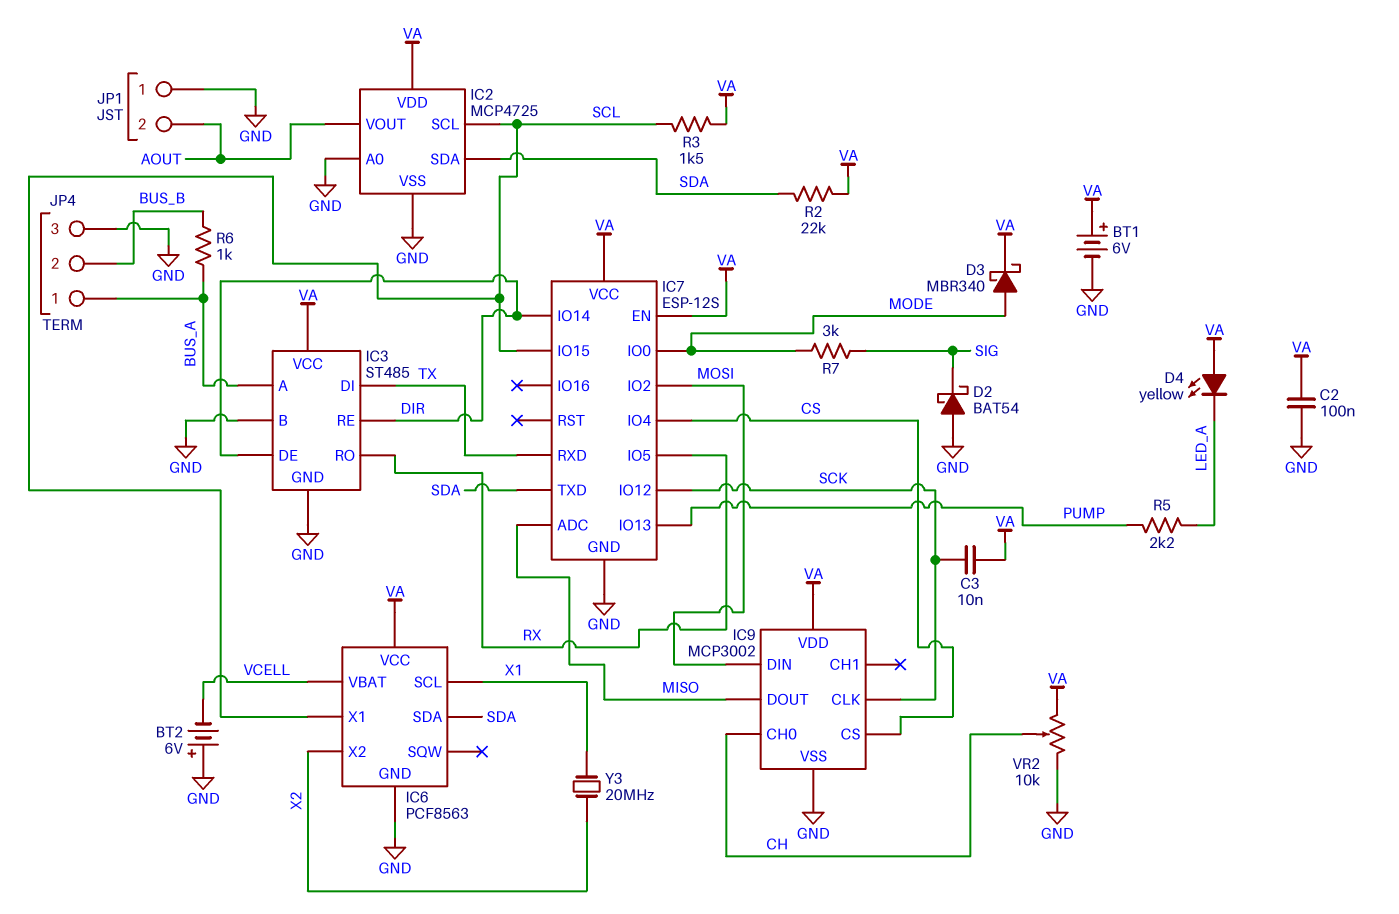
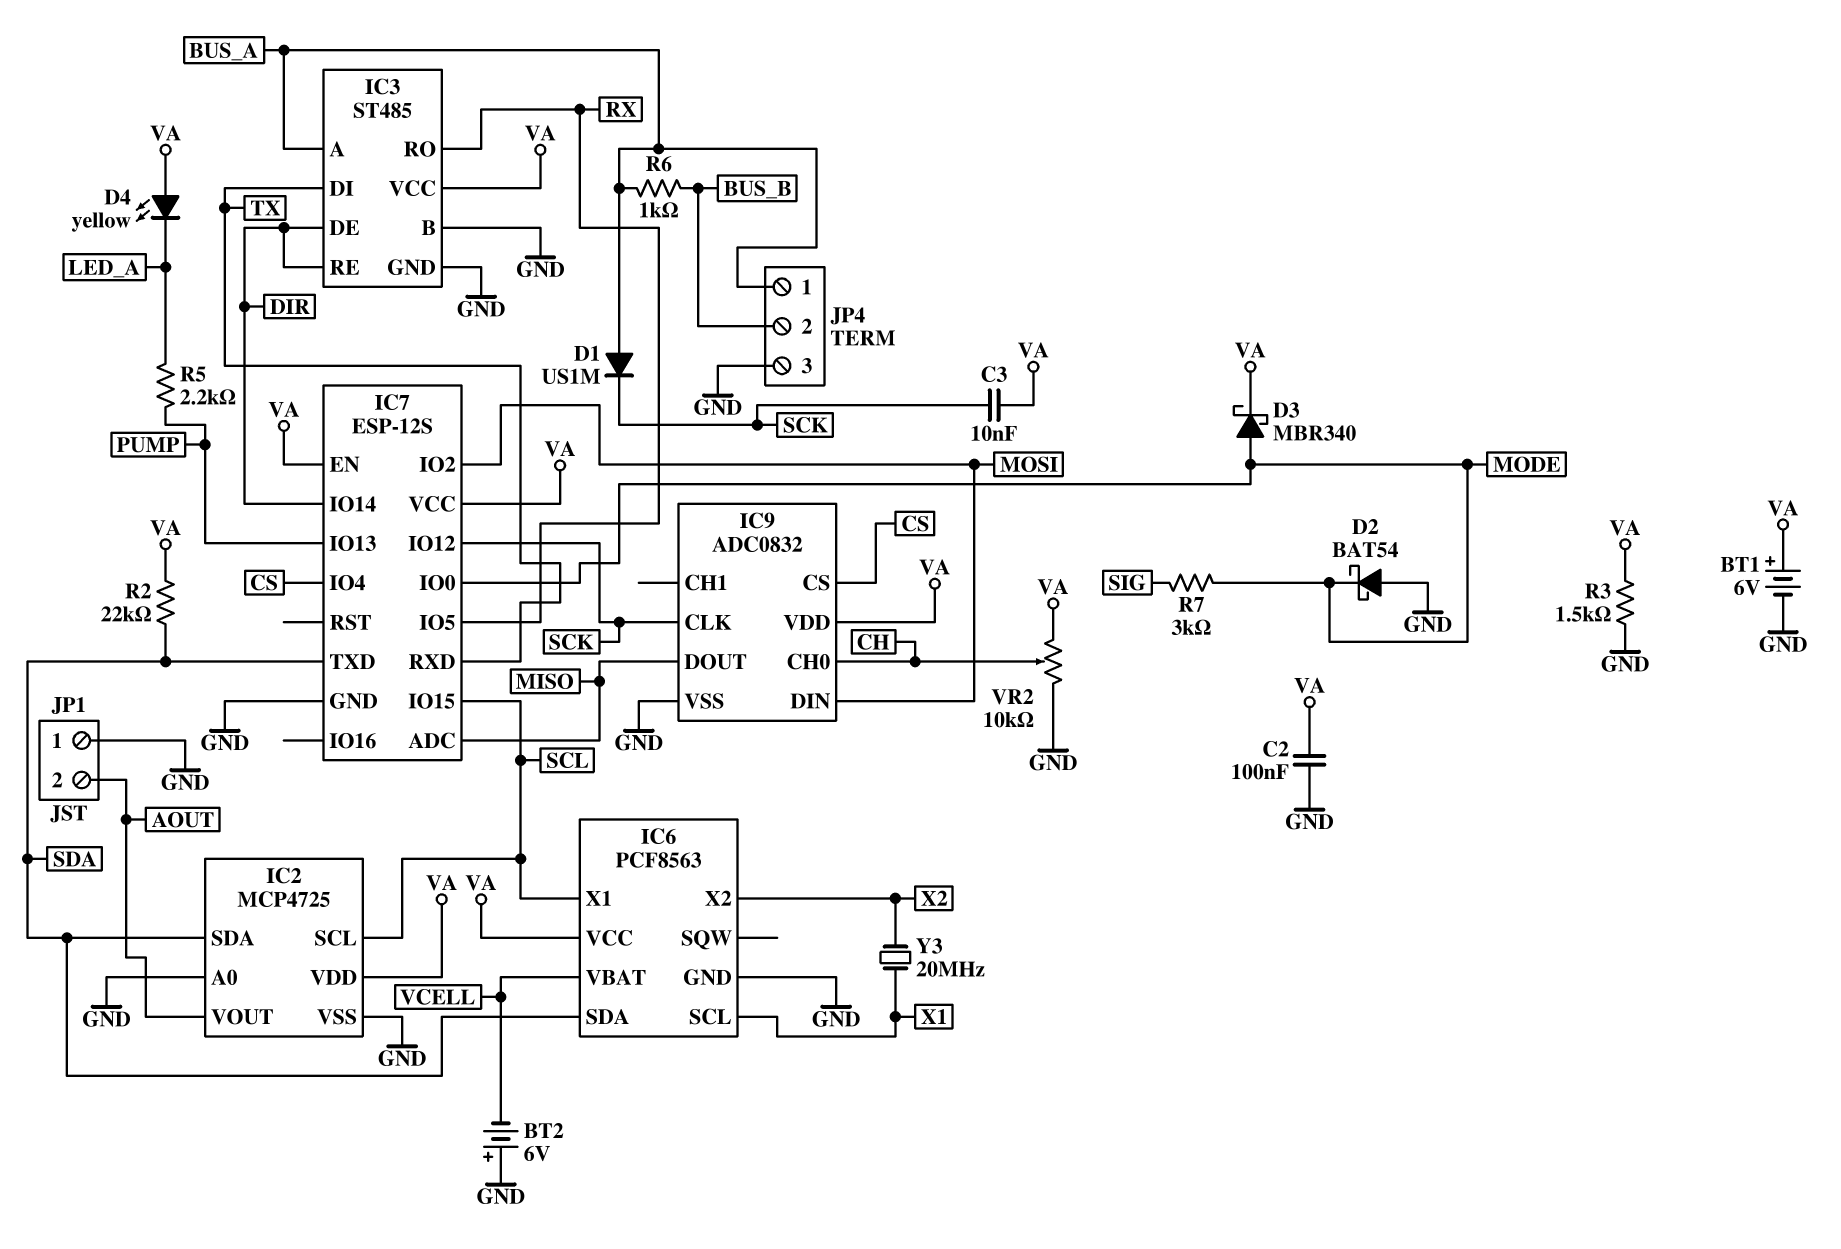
D1: none -> diode US1M (A BUS_A, K SCK)
D2: schottky BAT54 (A GND, K SIG) -> schottky BAT54 (A GND, K MODE)
IC9: MCP3002 -> ADC0832
R3: 1.5k (SCL, VA) -> 1.5k (GND, VA)

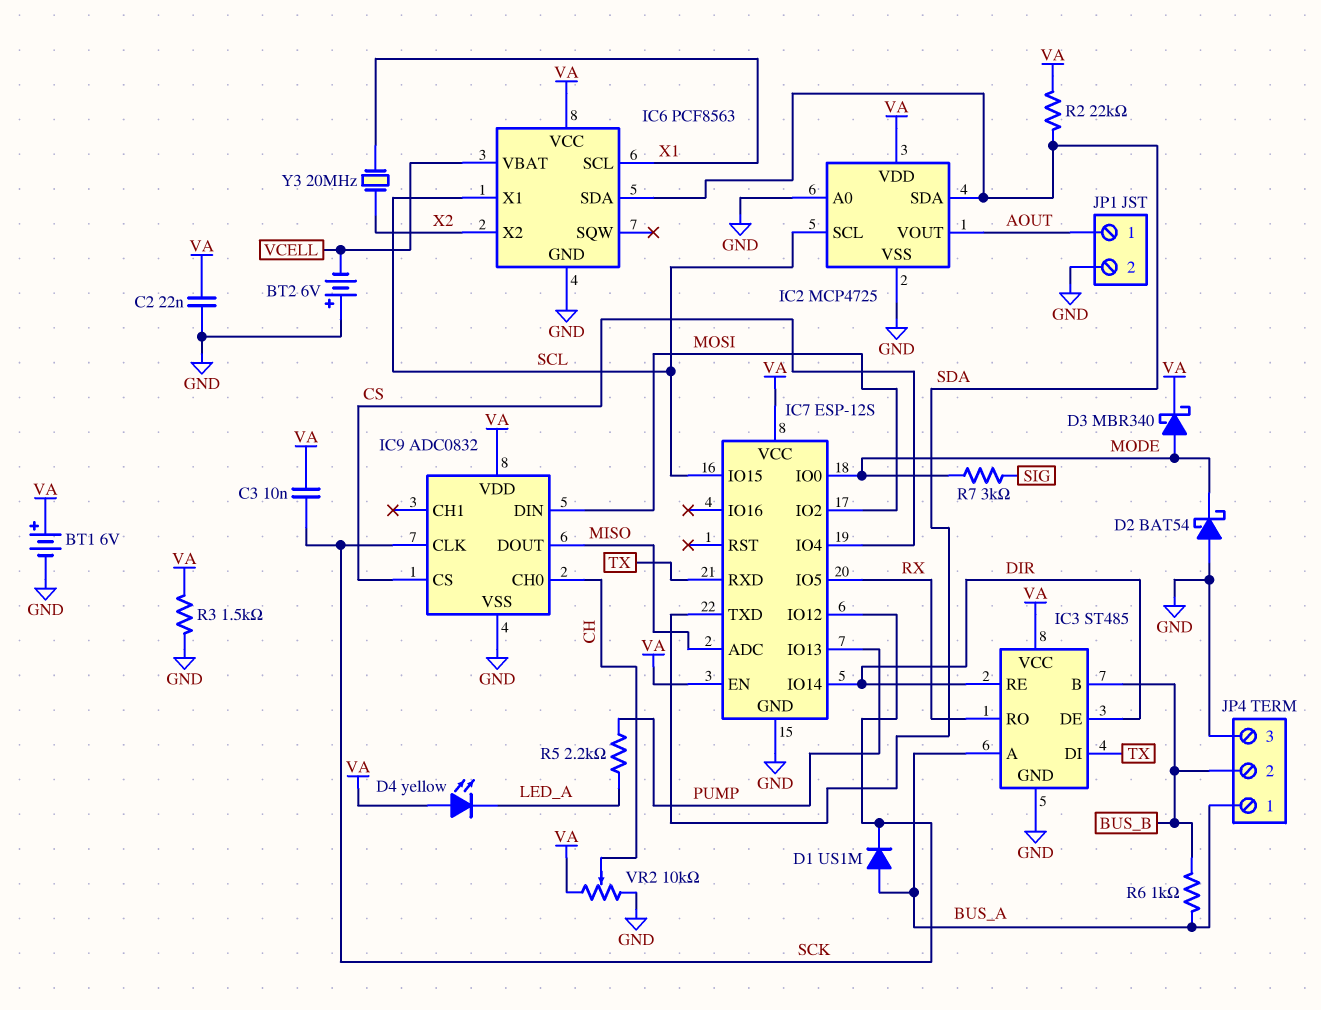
C2: 100nF (GND, VA) -> 22nF (GND, VA)
IC3 pin B: GND -> BUS_B
JP1 pin 1: GND -> AOUT
JP1 pin 2: AOUT -> GND

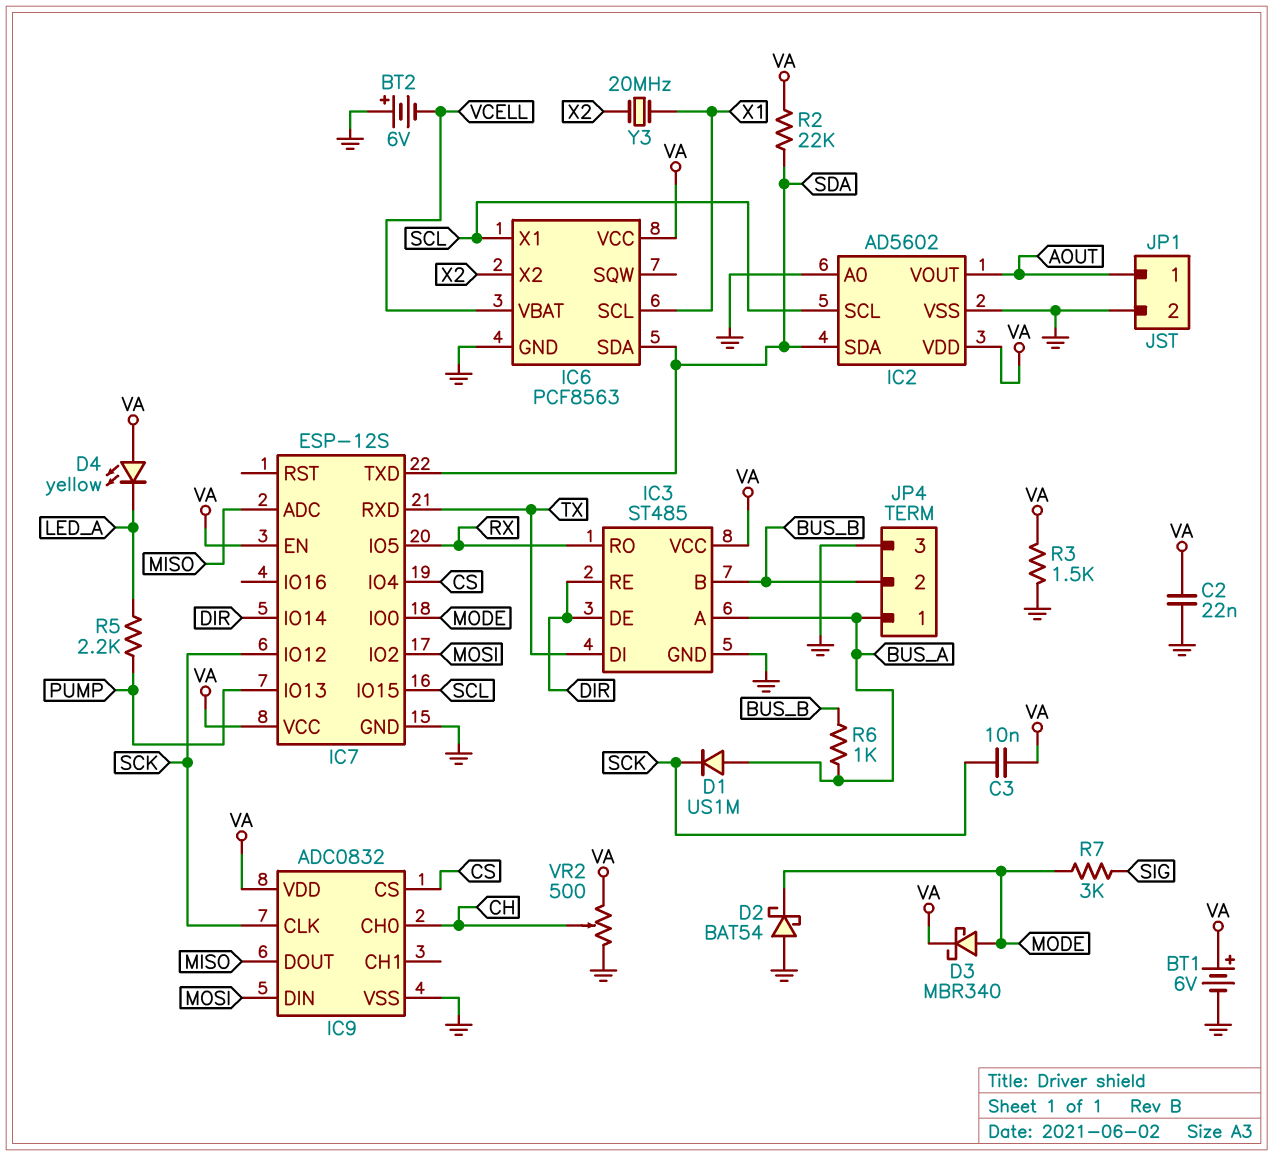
IC2: MCP4725 -> AD5602
VR2: 10k (GND, VA, wiper CH) -> 500 (GND, VA, wiper CH)

